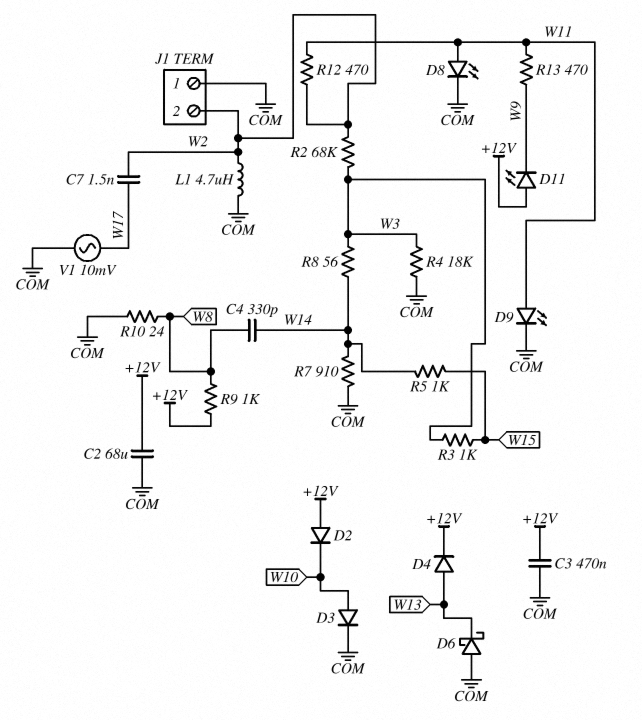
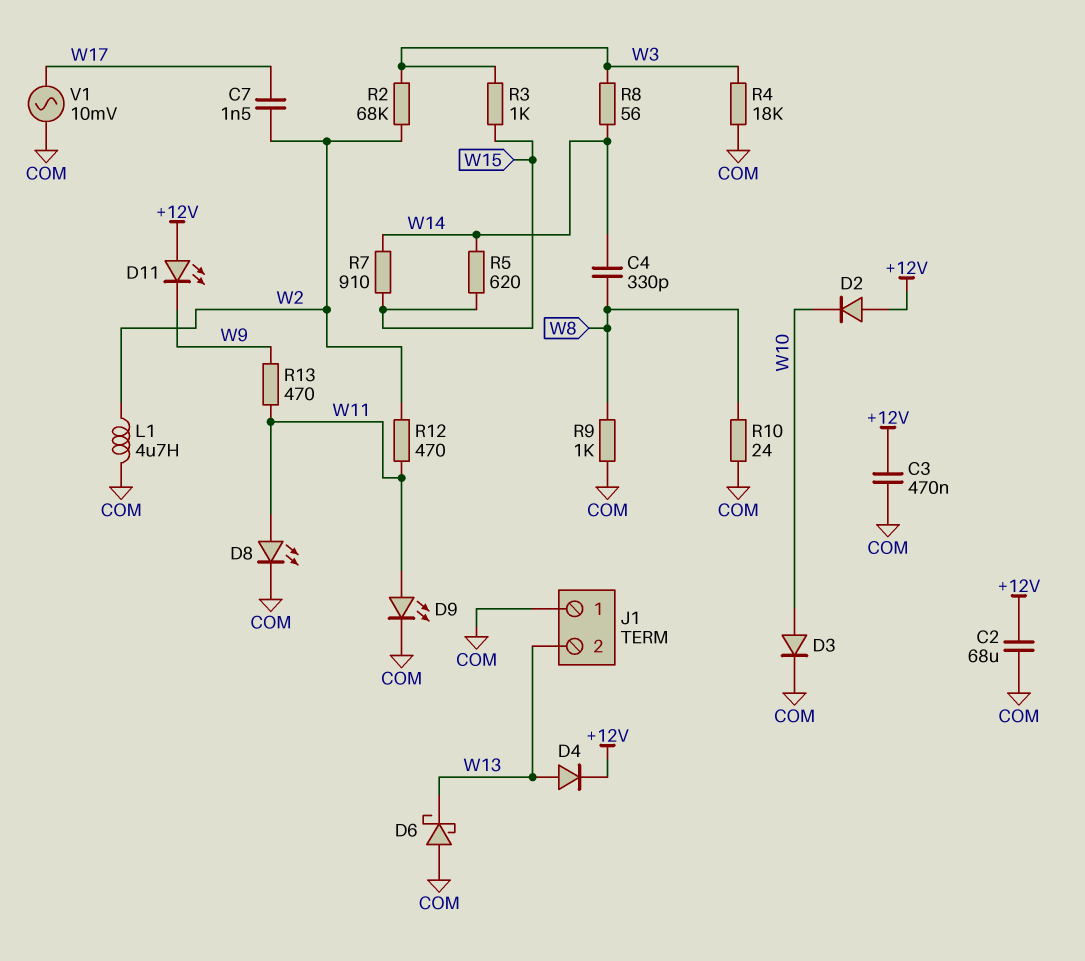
J1 pin 2: W2 -> W13
R5: 1k (W14, W15) -> 620 (W14, W15)
R7: 910 (COM, W14) -> 910 (W14, W15)
R9: 1k (+12V, W8) -> 1k (COM, W8)

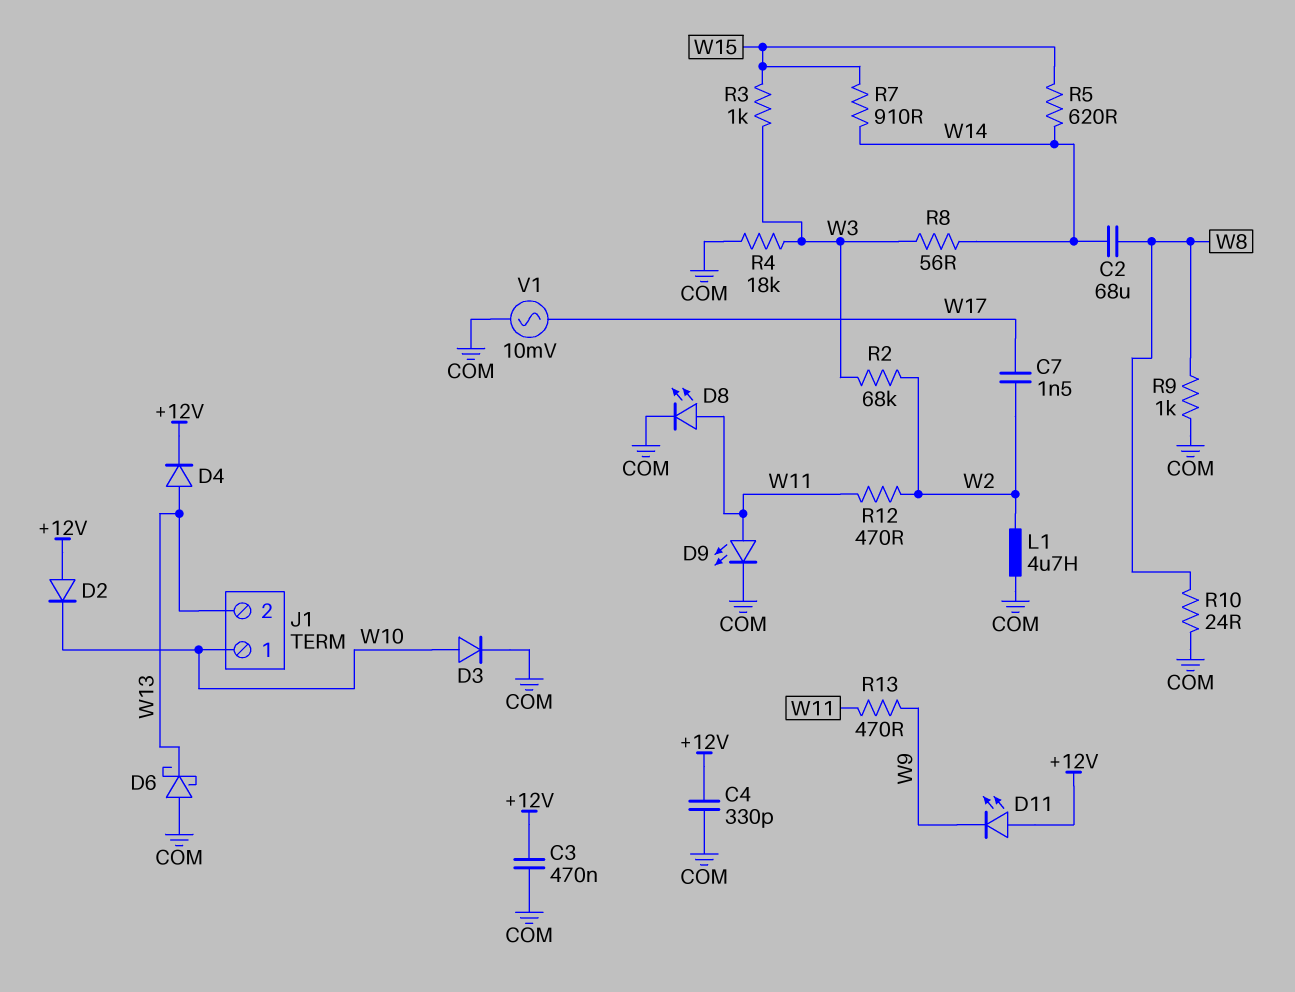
C2: 68uF (+12V, COM) -> 68uF (W8, W14)
C4: 330pF (W8, W14) -> 330pF (+12V, COM)
J1 pin 1: COM -> W10

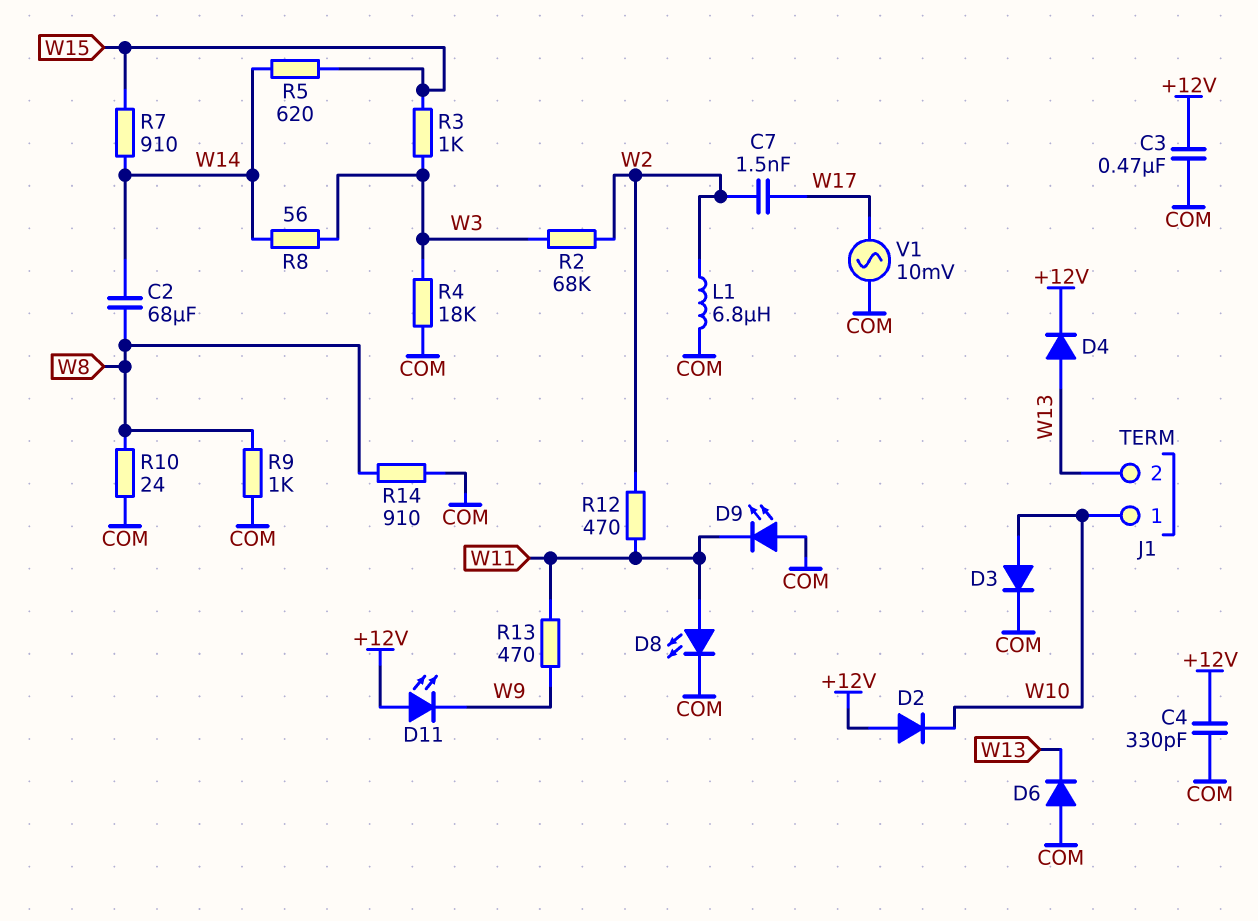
D6: schottky (A COM, K W13) -> diode (A COM, K W13)
D9: LED (A W11, K COM) -> LED (A COM, K W11)
L1: 4.7uH (COM, W2) -> 6.8uH (COM, W2)
R14: none -> 910 (COM, W8)

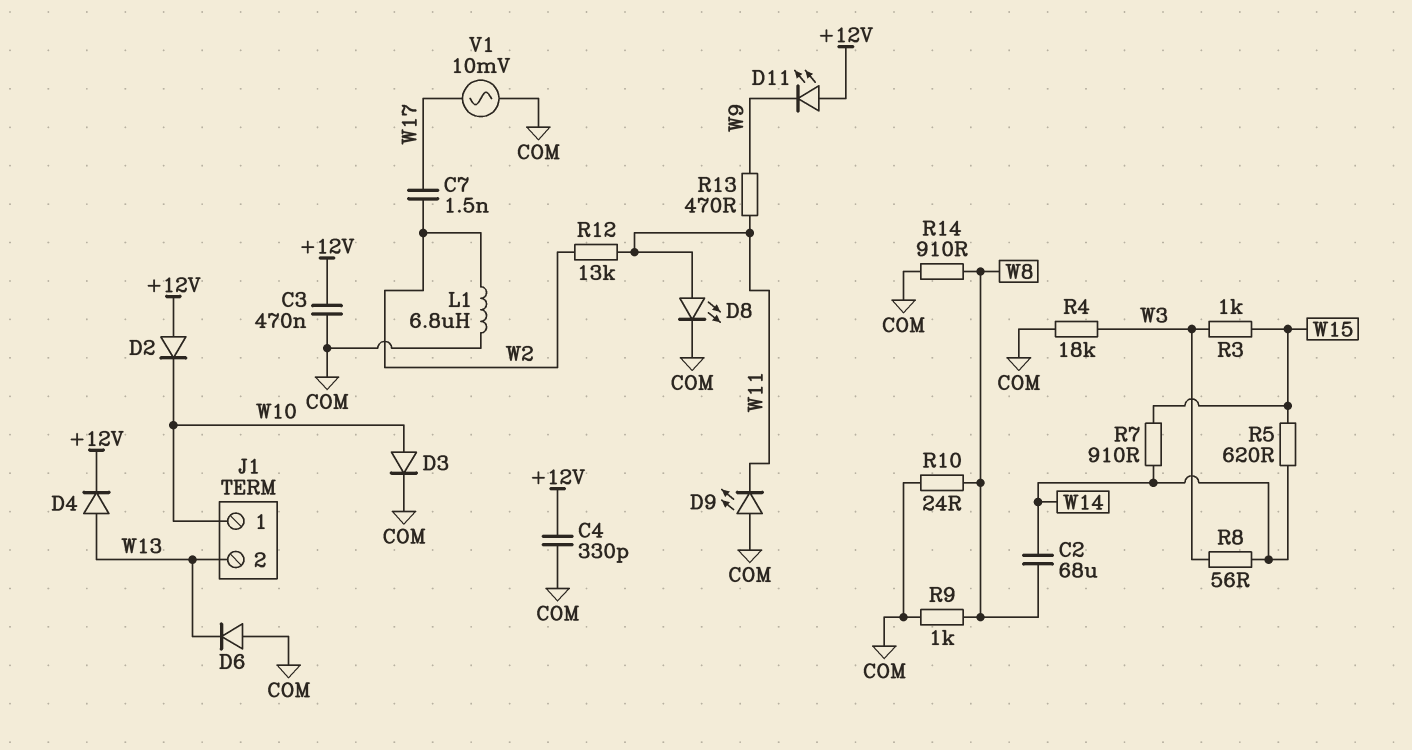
R2: 68k (W2, W3) -> none
R12: 470 (W2, W11) -> 13k (W2, W11)

